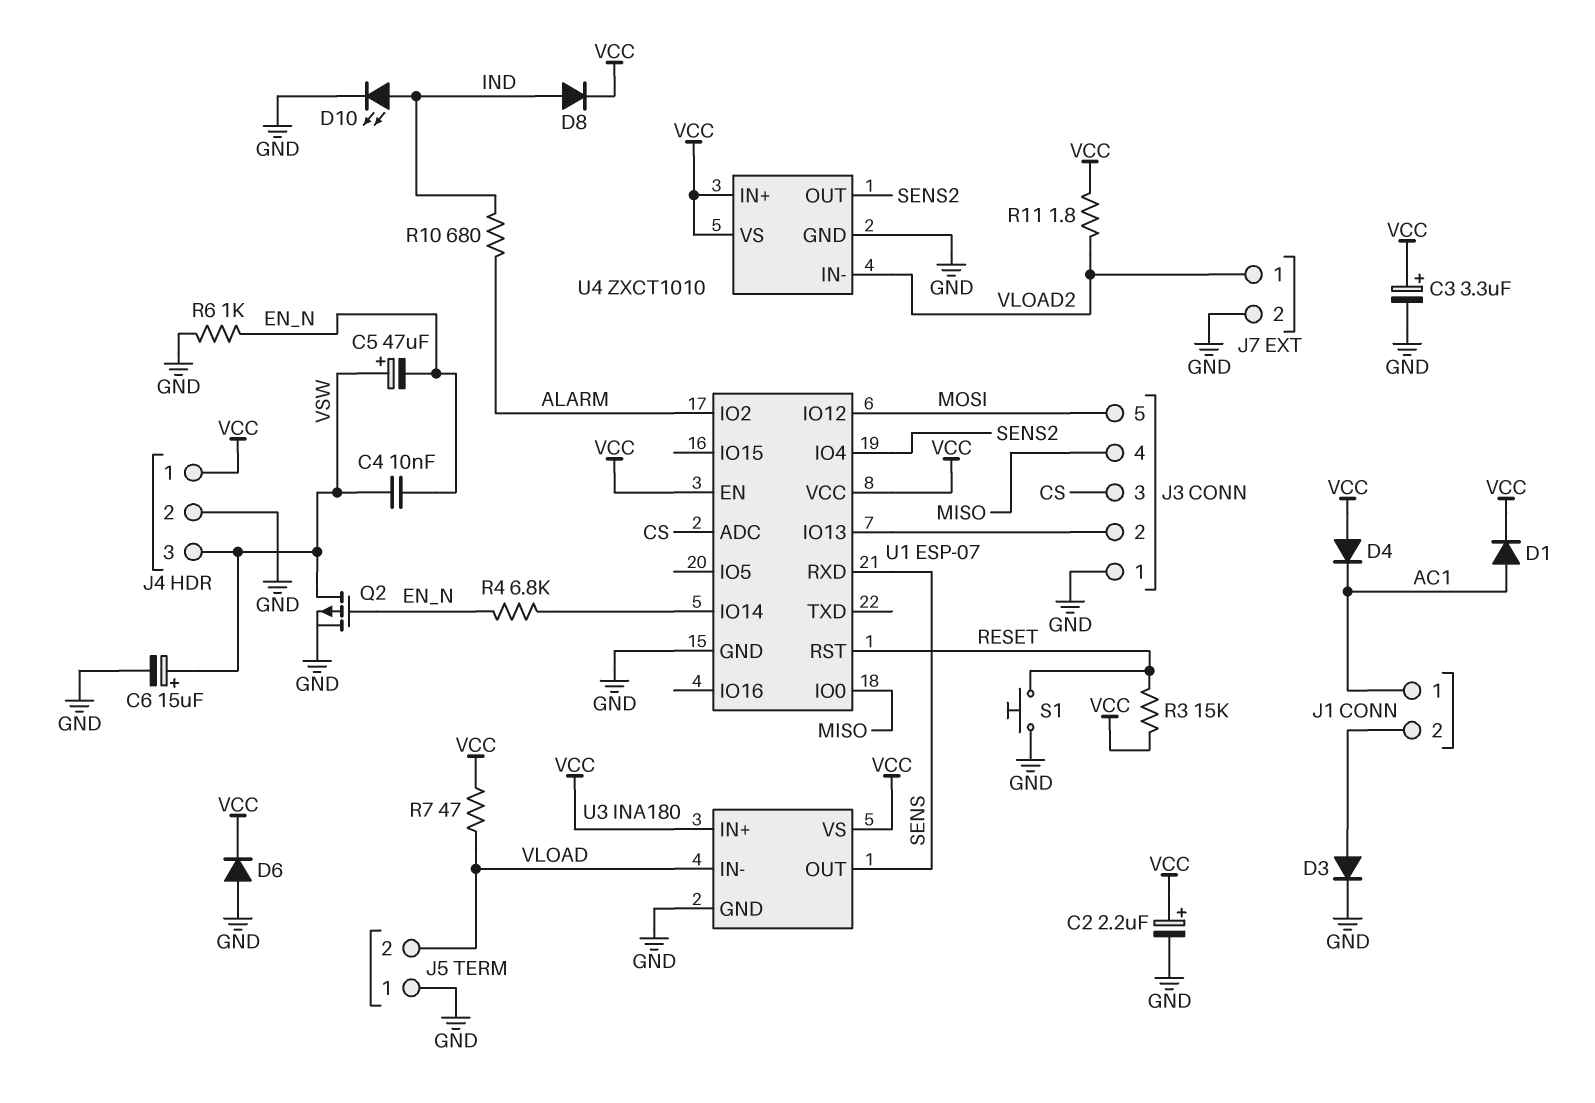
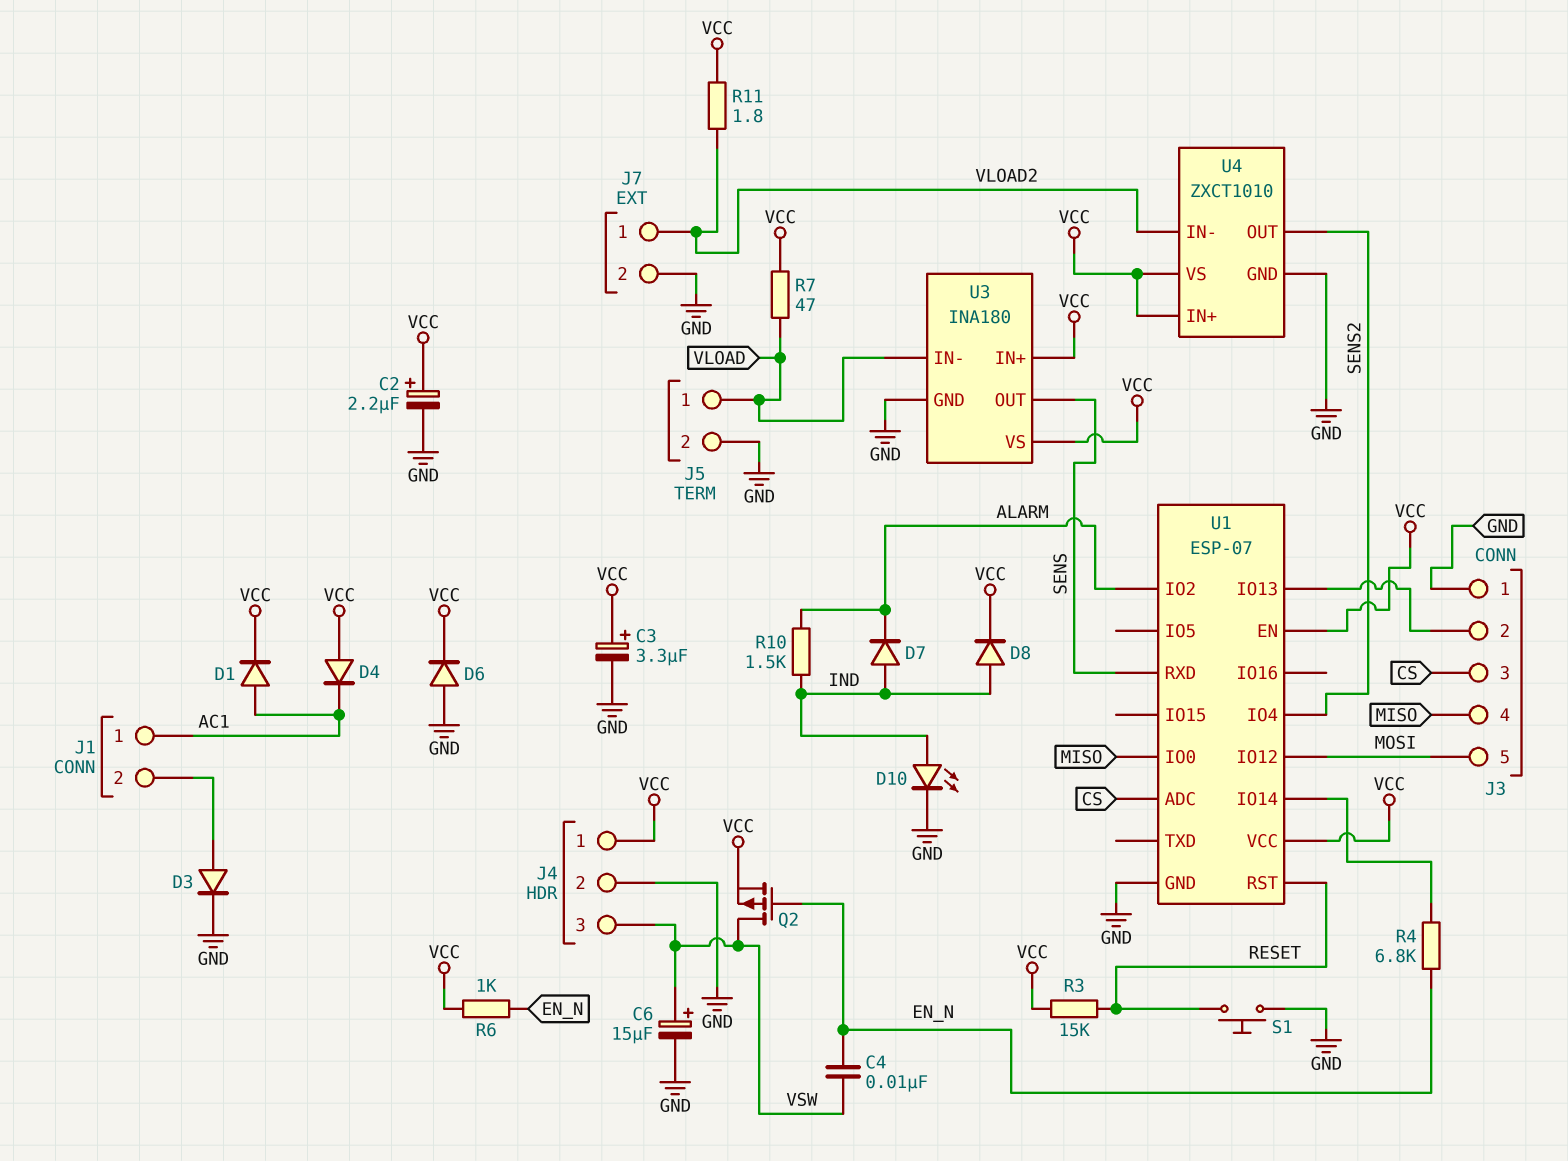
C5: 47uF (plus VSW, minus EN_N) -> none
D7: none -> diode (A IND, K ALARM)
J5 pin 1: GND -> VLOAD
J5 pin 2: VLOAD -> GND
Q2: PMOS (G EN_N, D VSW, S GND) -> PMOS (G EN_N, D VSW, S VCC)
R6: 1k (EN_N, GND) -> 1k (EN_N, VCC)
R10: 680 (ALARM, IND) -> 1.5k (ALARM, IND)

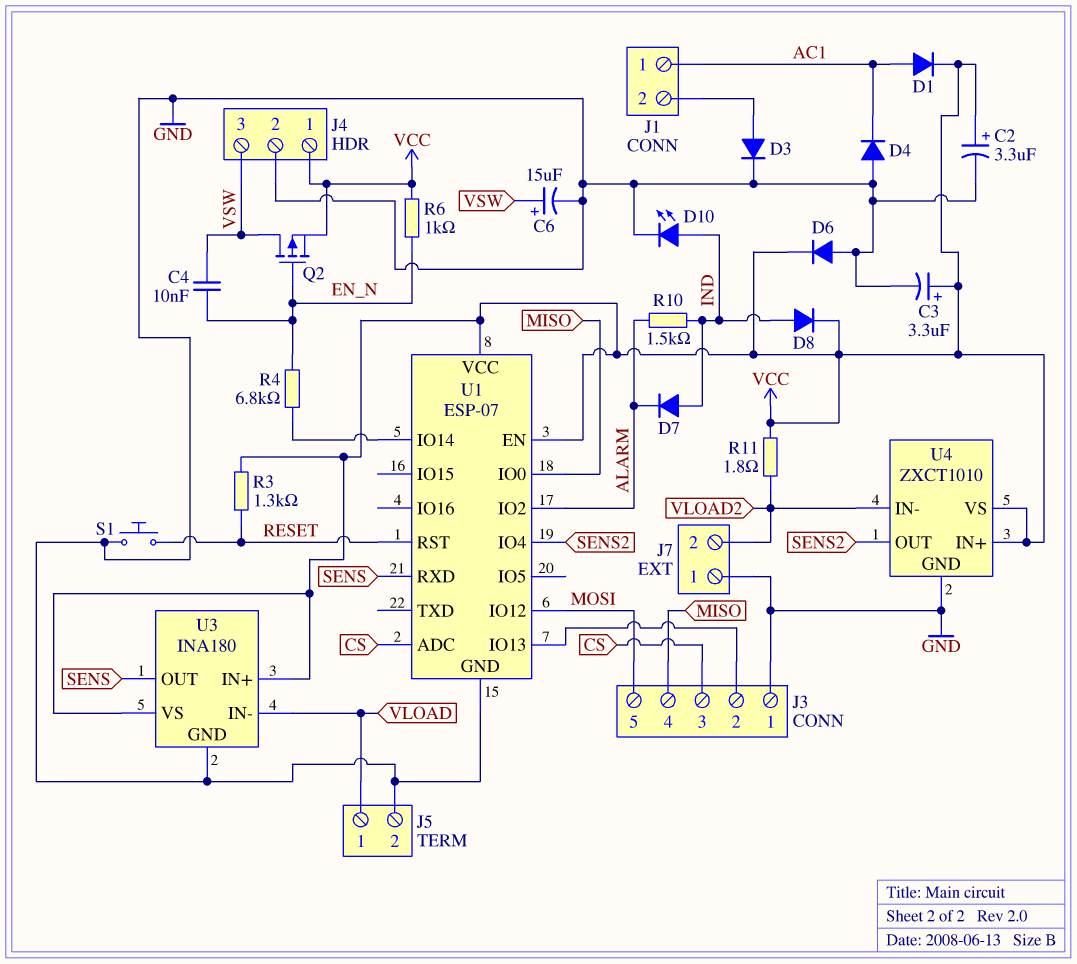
C2: 2.2uF (plus VCC, minus GND) -> 3.3uF (plus VCC, minus GND)
D4: diode (A VCC, K AC1) -> diode (A GND, K AC1)
J7 pin 1: VLOAD2 -> GND
J7 pin 2: GND -> VLOAD2
R3: 15k (RESET, VCC) -> 1.3k (RESET, VCC)
R7: 47 (VCC, VLOAD) -> none

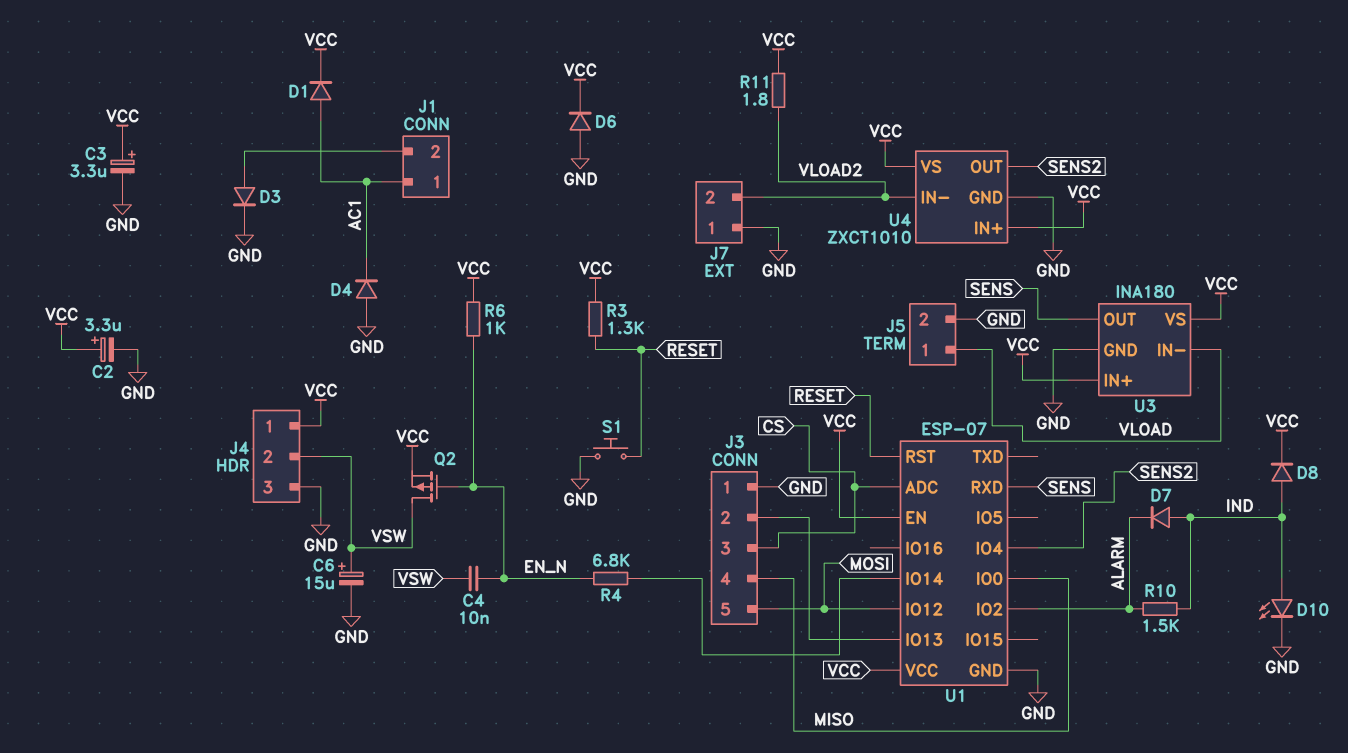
J4 pin 2: GND -> VSW
J4 pin 3: VSW -> GND

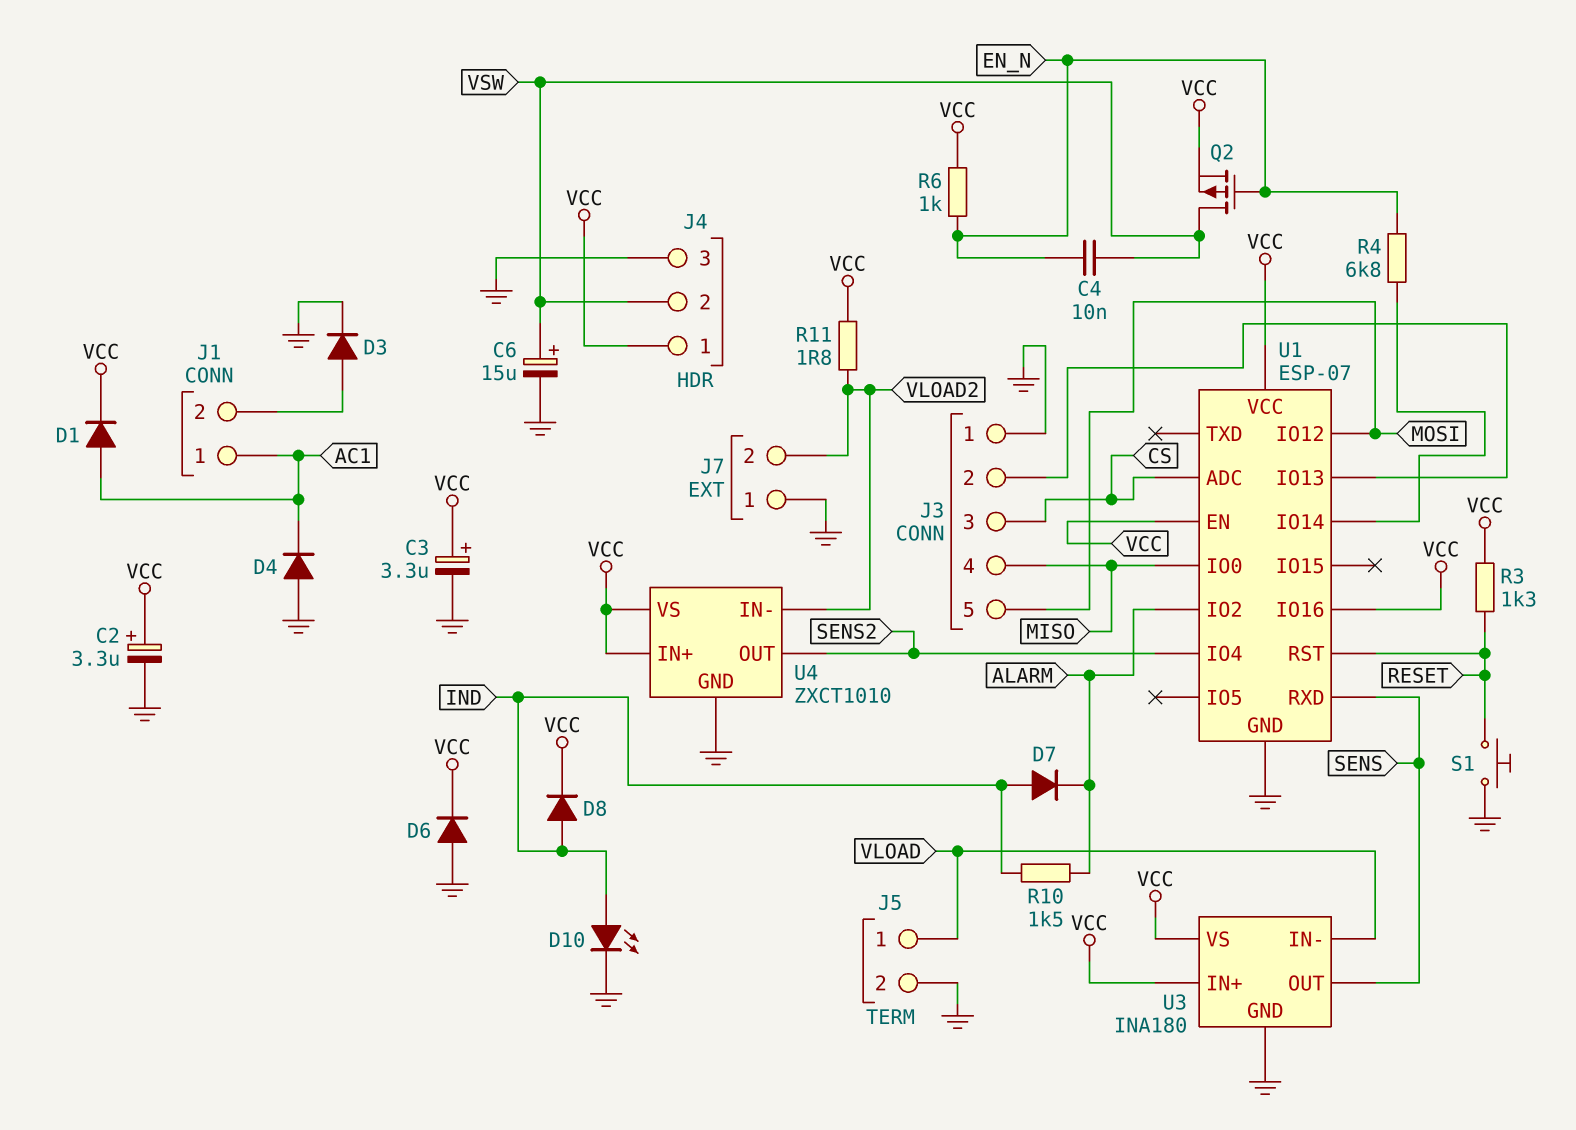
U1 pin IO16: none -> VCC

